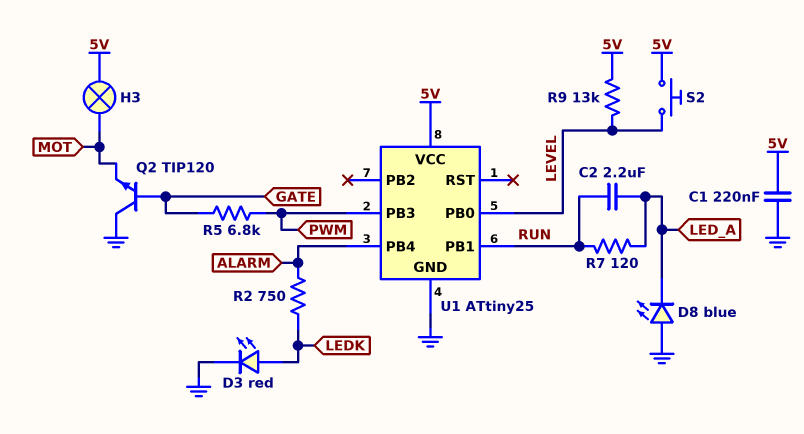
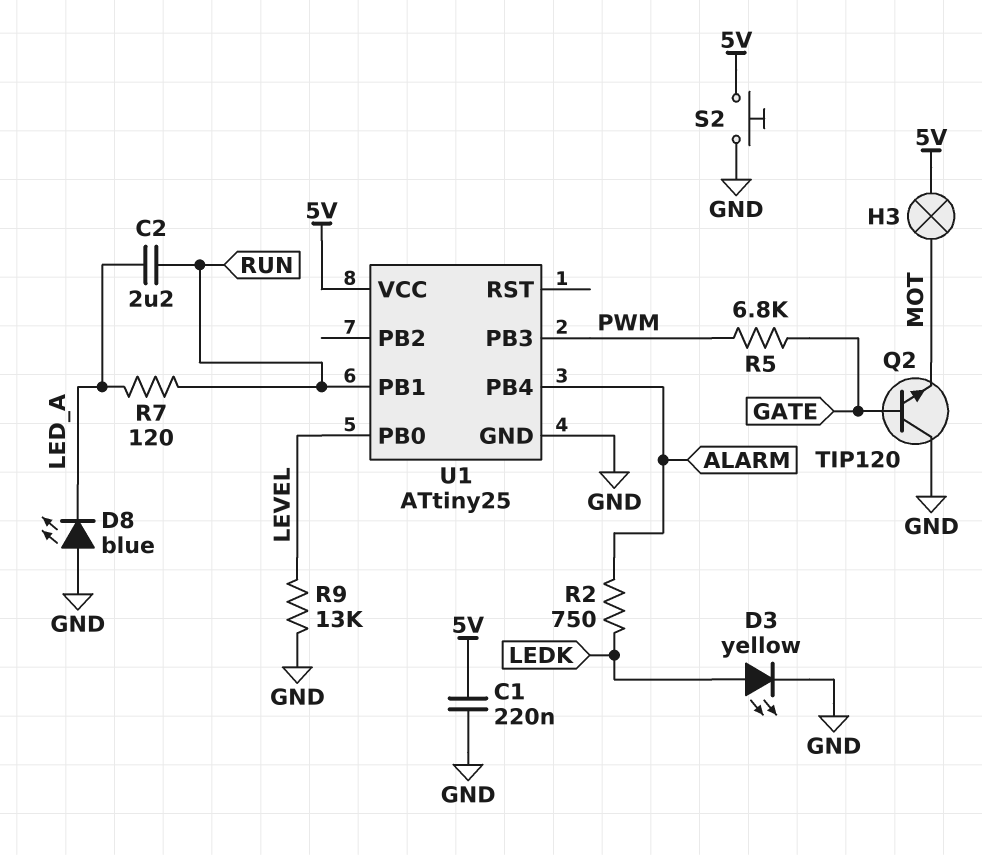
D3: LED red (A LEDK, K GND) -> LED yellow (A LEDK, K GND)
R9: 13k (5V, LEVEL) -> 13k (GND, LEVEL)
S2: button (5V, LEVEL) -> button (5V, GND)

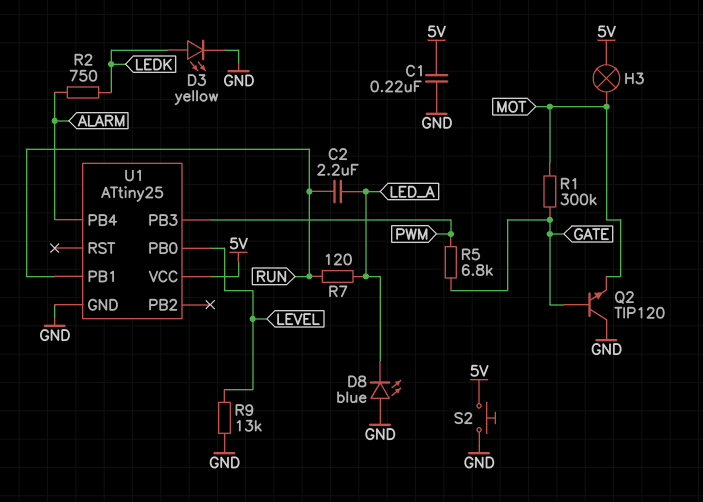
R1: none -> 300k (GATE, MOT)

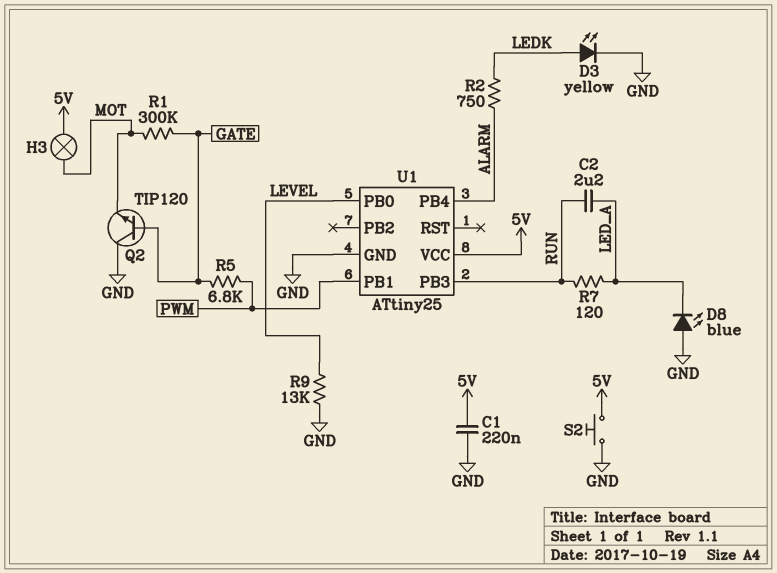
U1 pin PB1: RUN -> PWM
U1 pin PB3: PWM -> RUN

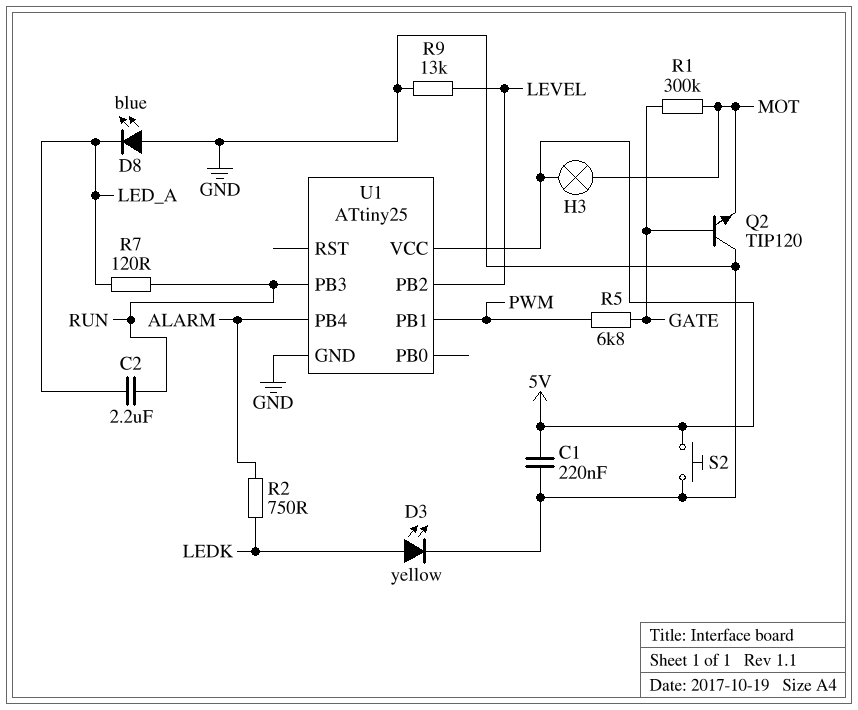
U1 pin PB0: LEVEL -> none
U1 pin PB2: none -> LEVEL

